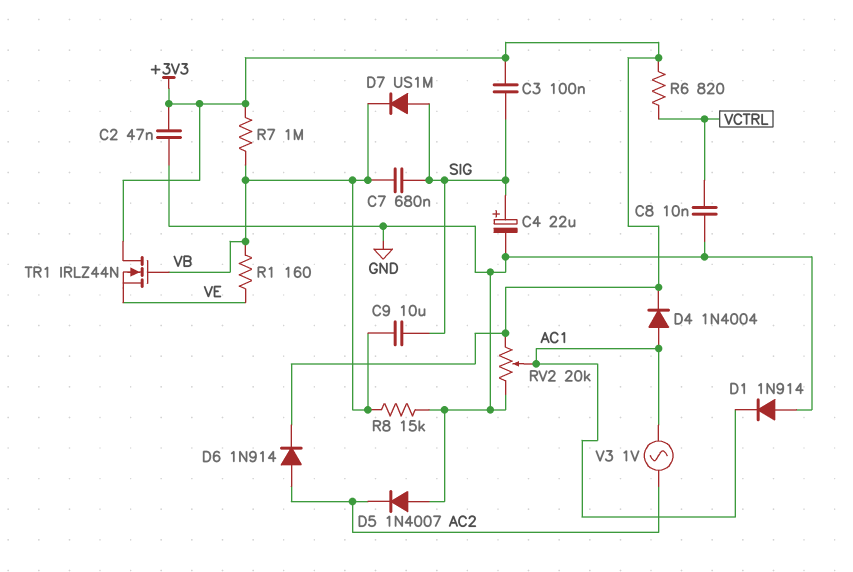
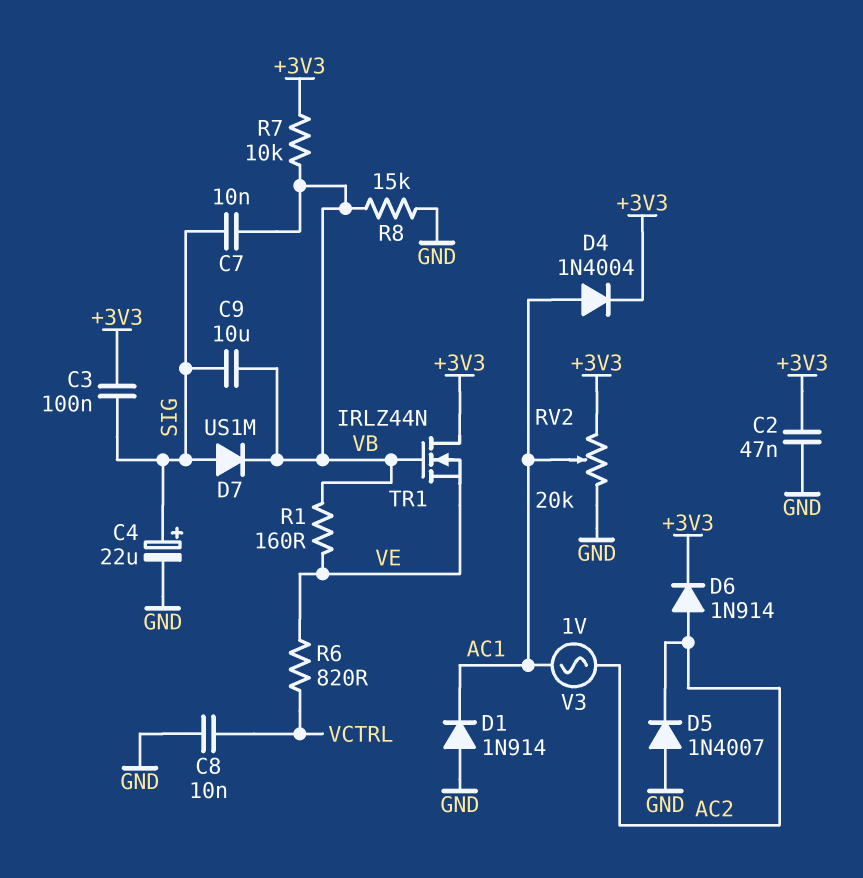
C7: 680nF (SIG, VB) -> 10nF (SIG, VB)
R6: 820 (+3V3, VCTRL) -> 820 (VCTRL, VE)
R7: 1M (+3V3, VB) -> 10k (+3V3, VB)

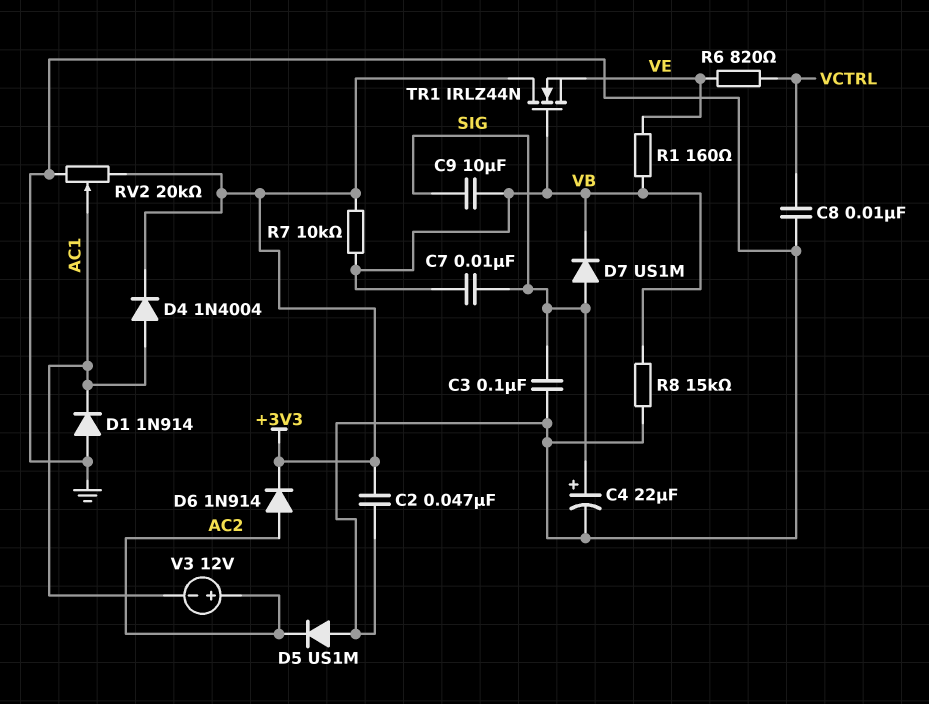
C3: 100nF (+3V3, SIG) -> 100nF (GND, SIG)
D5: diode 1N4007 (A GND, K AC2) -> diode US1M (A GND, K AC2)
V3: AC 1V (AC1, AC2) -> 12V (plus AC2, minus AC1)

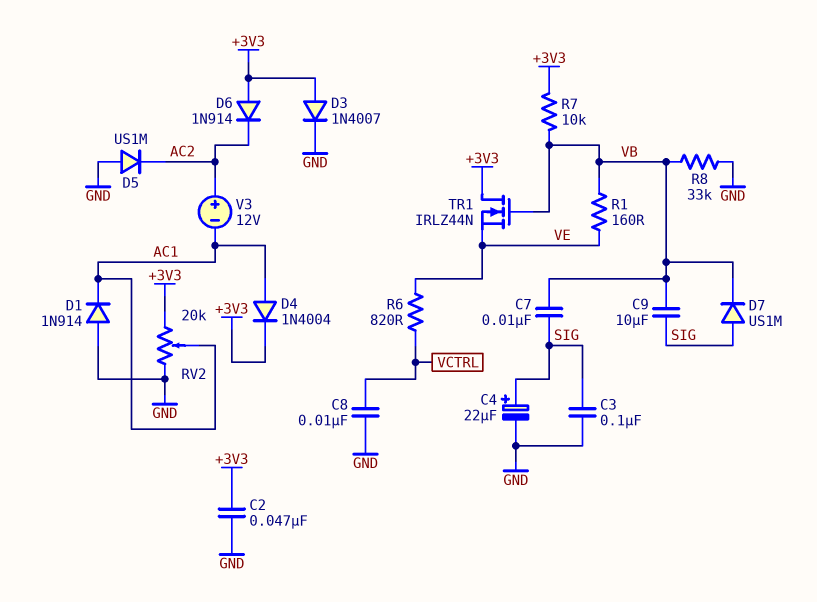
D3: none -> diode 1N4007 (A +3V3, K GND)
D6: diode 1N914 (A AC2, K +3V3) -> diode 1N914 (A +3V3, K AC2)
R8: 15k (GND, VB) -> 33k (GND, VB)

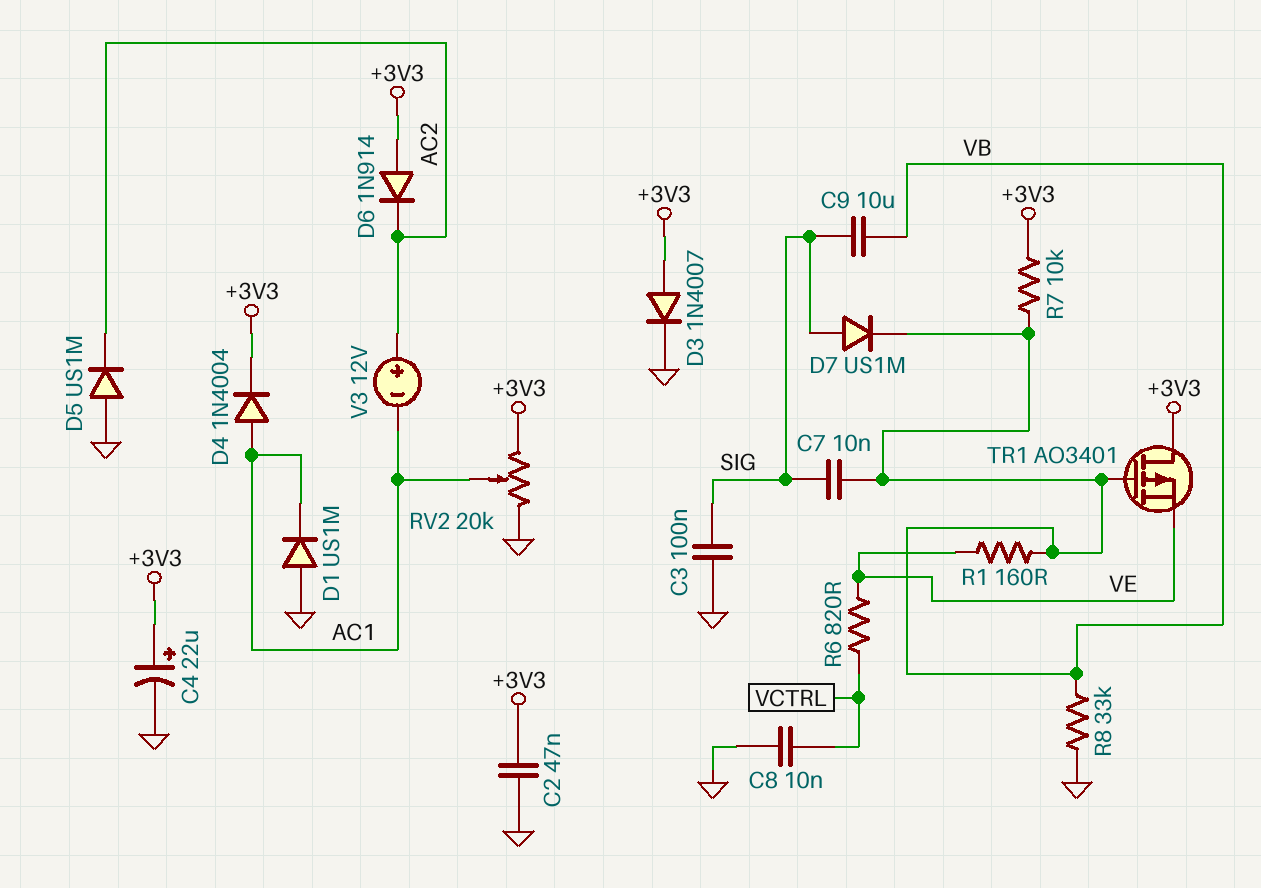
C4: 22uF (plus SIG, minus GND) -> 22uF (plus +3V3, minus GND)
D1: diode 1N914 (A GND, K AC1) -> diode US1M (A GND, K AC1)
TR1: NMOS IRLZ44N (G VB, D +3V3, S VE) -> PMOS AO3401 (G VB, D +3V3, S VE)

